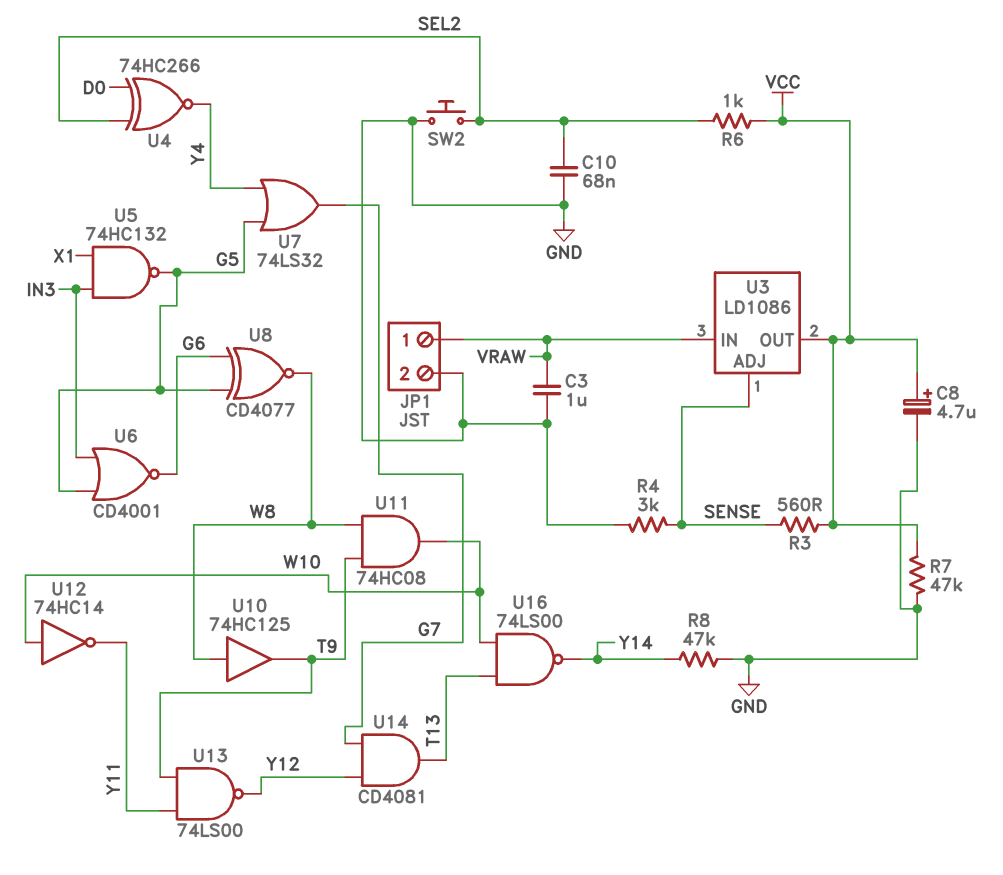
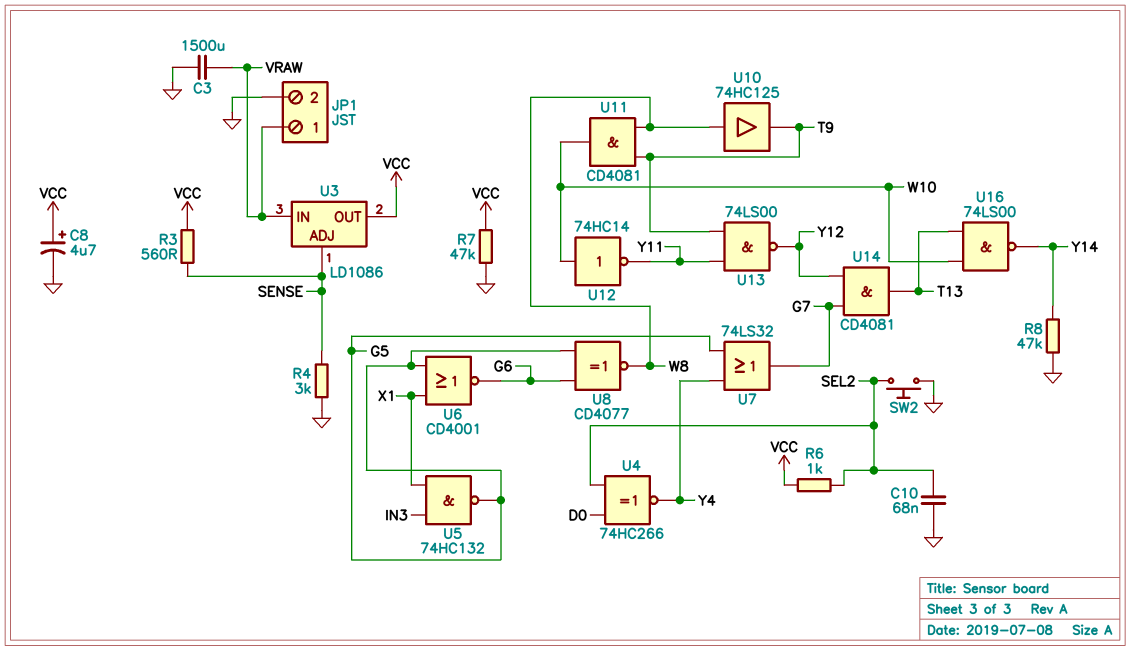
C3: 1uF (GND, VRAW) -> 1500uF (GND, VRAW)
U6: NOR CD4001 (in G5, in IN3, out G6) -> NOR CD4001 (in G5, in X1, out G6)
U11: AND 74HC08 (in T9, in W8, out W10) -> AND CD4081 (in T9, in W8, out W10)

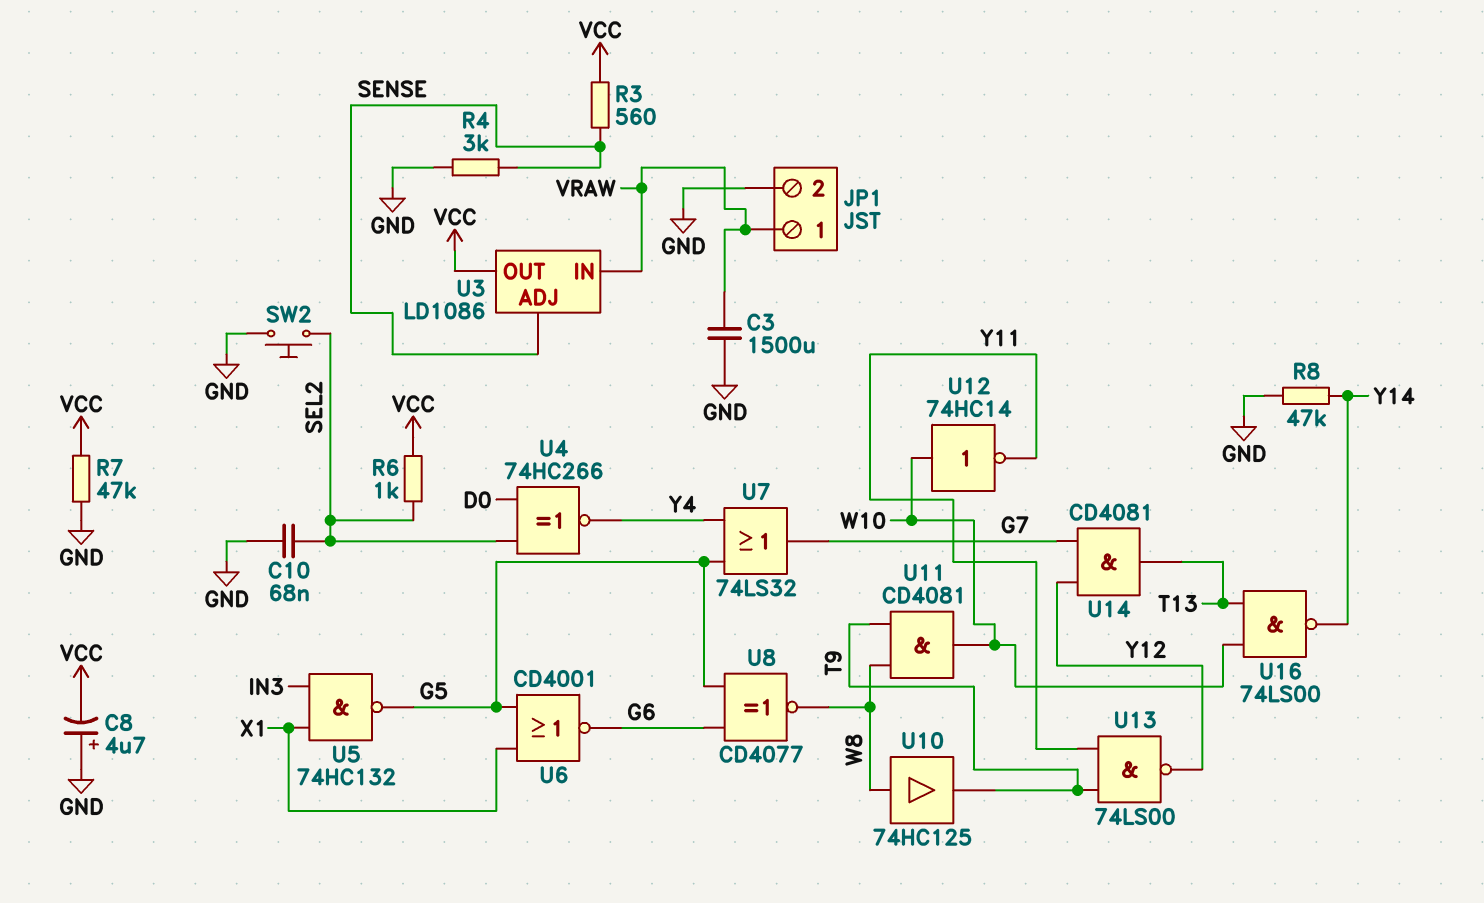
C8: 4.7uF (plus VCC, minus GND) -> 4.7uF (plus GND, minus VCC)

